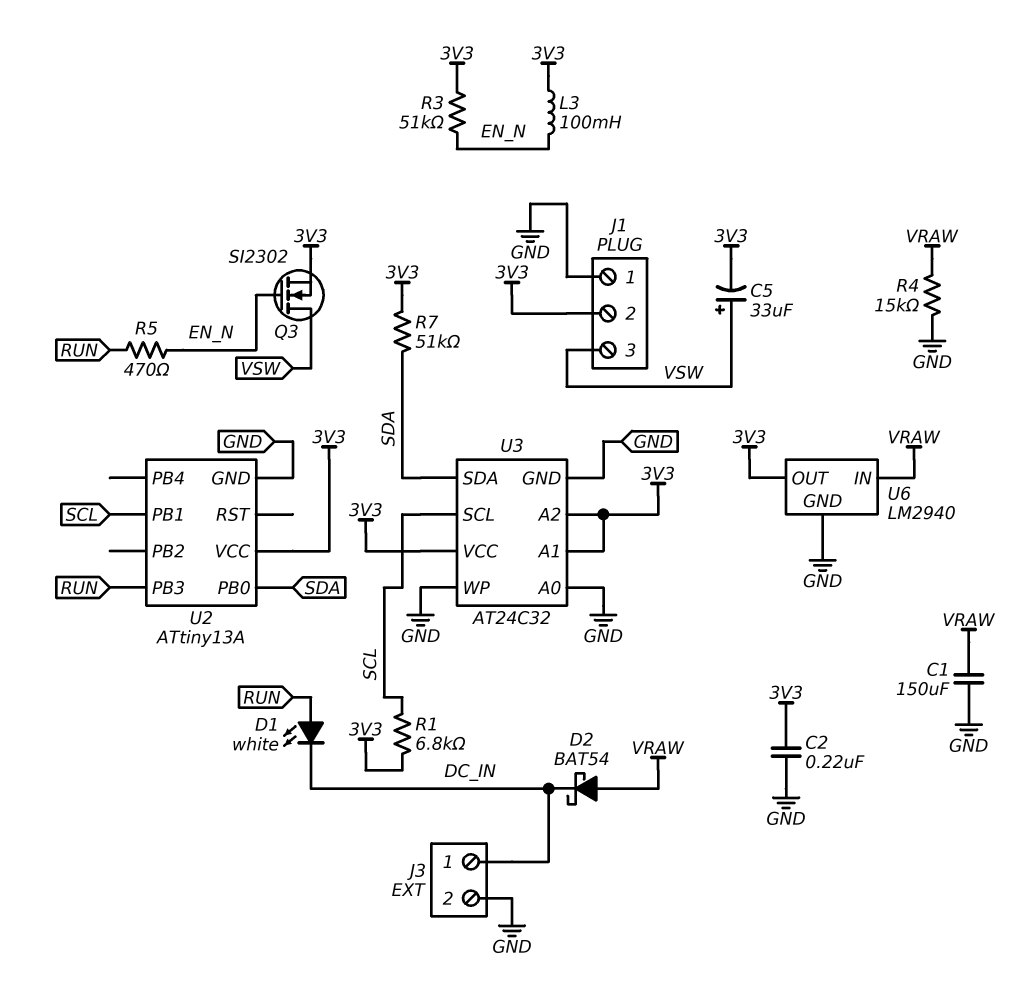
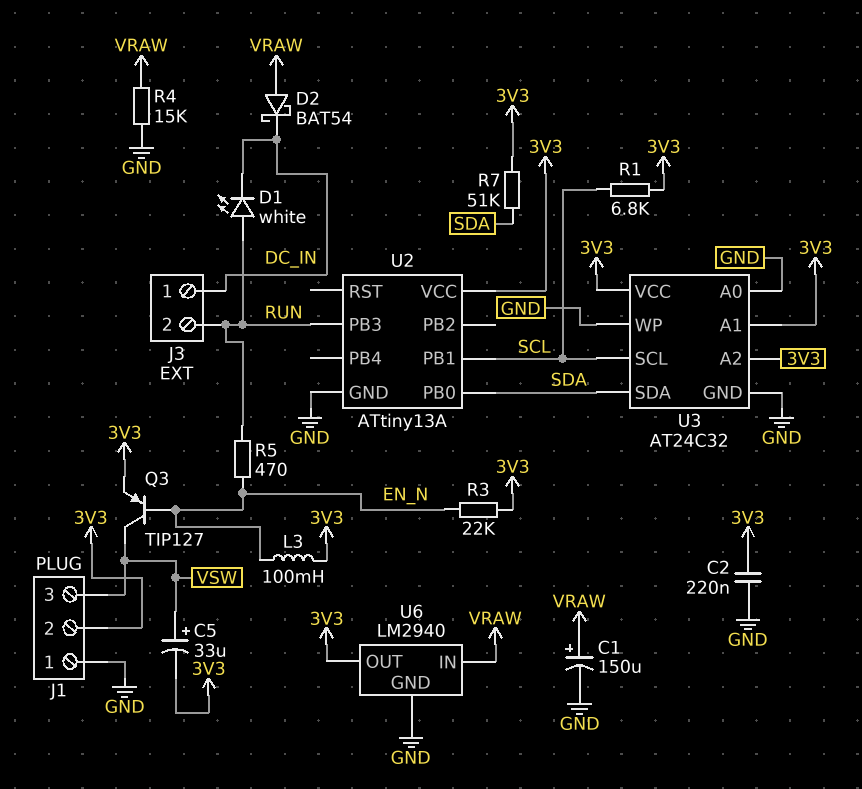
C1: 150uF (GND, VRAW) -> 150uF (plus VRAW, minus GND)
J3 pin 2: GND -> RUN
Q3: NMOS SI2302 (G EN_N, D VSW, S 3V3) -> PNP TIP127 (B EN_N, C VSW, E 3V3)
R3: 51k (3V3, EN_N) -> 22k (3V3, EN_N)

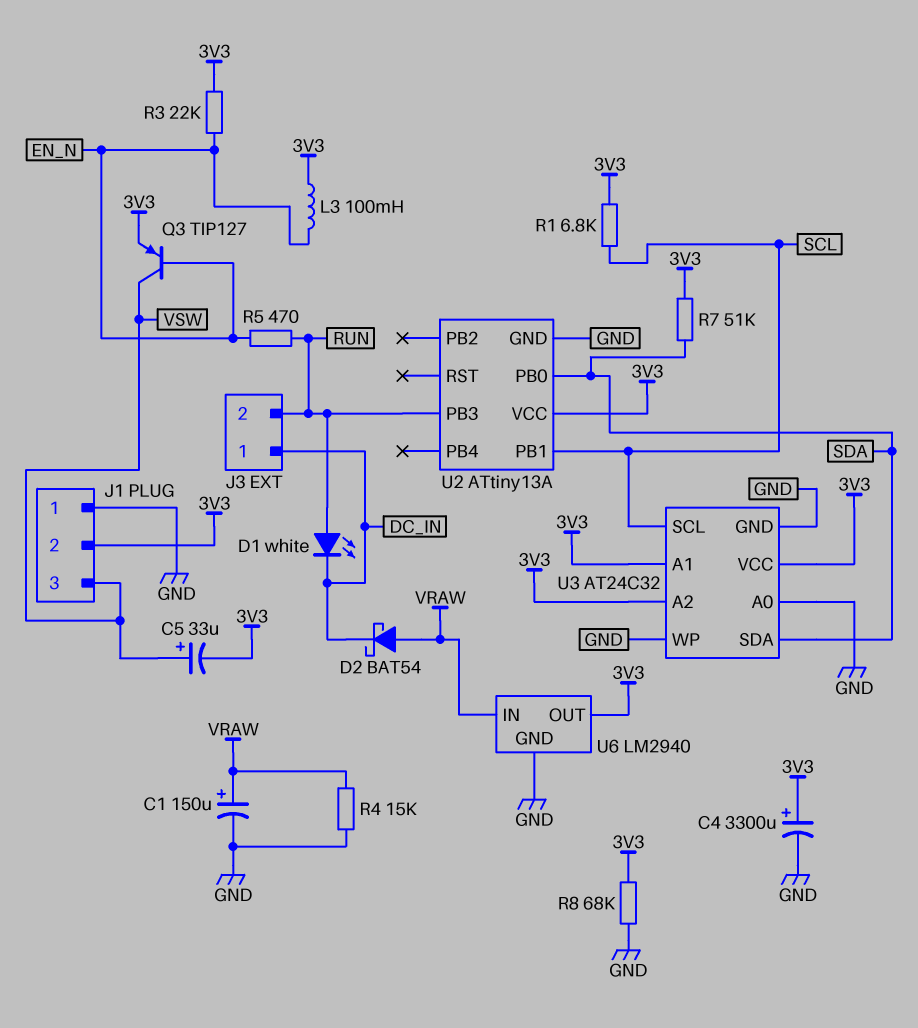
C2: 220nF (3V3, GND) -> none
C4: none -> 3300uF (plus 3V3, minus GND)
R8: none -> 68k (3V3, GND)

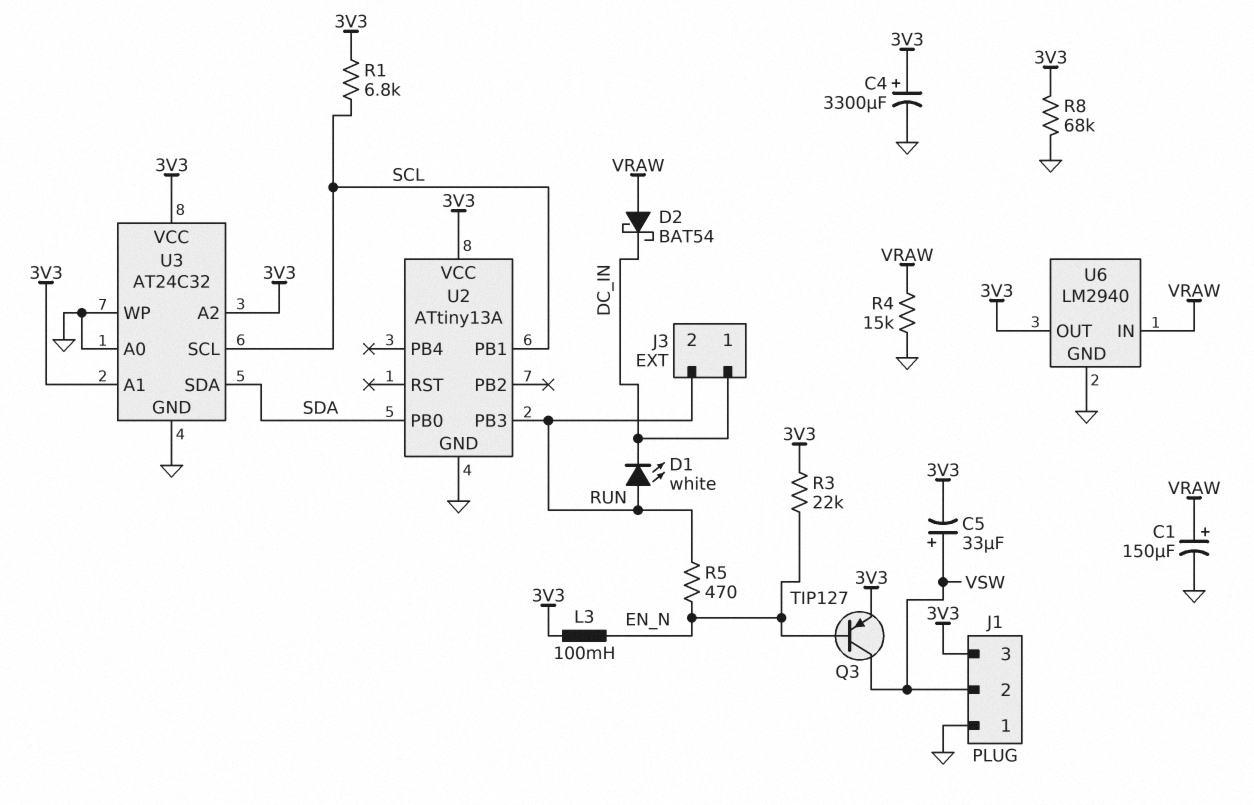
J1 pin 2: 3V3 -> VSW
J1 pin 3: VSW -> 3V3
R7: 51k (3V3, SDA) -> none

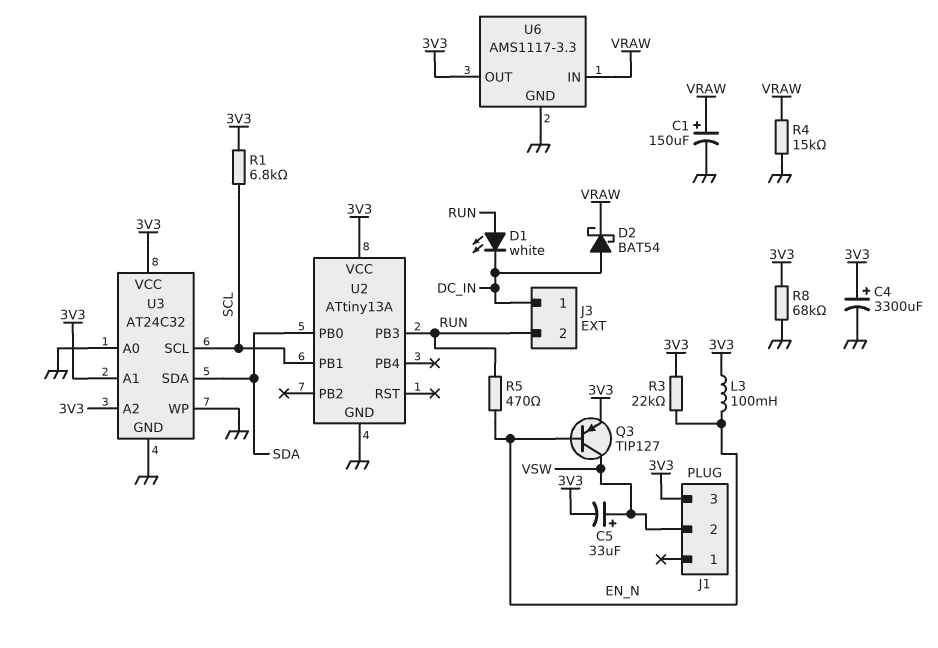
D2: schottky BAT54 (A VRAW, K DC_IN) -> schottky BAT54 (A DC_IN, K VRAW)
J1 pin 1: GND -> none
U6: LM2940 -> AMS1117-3.3

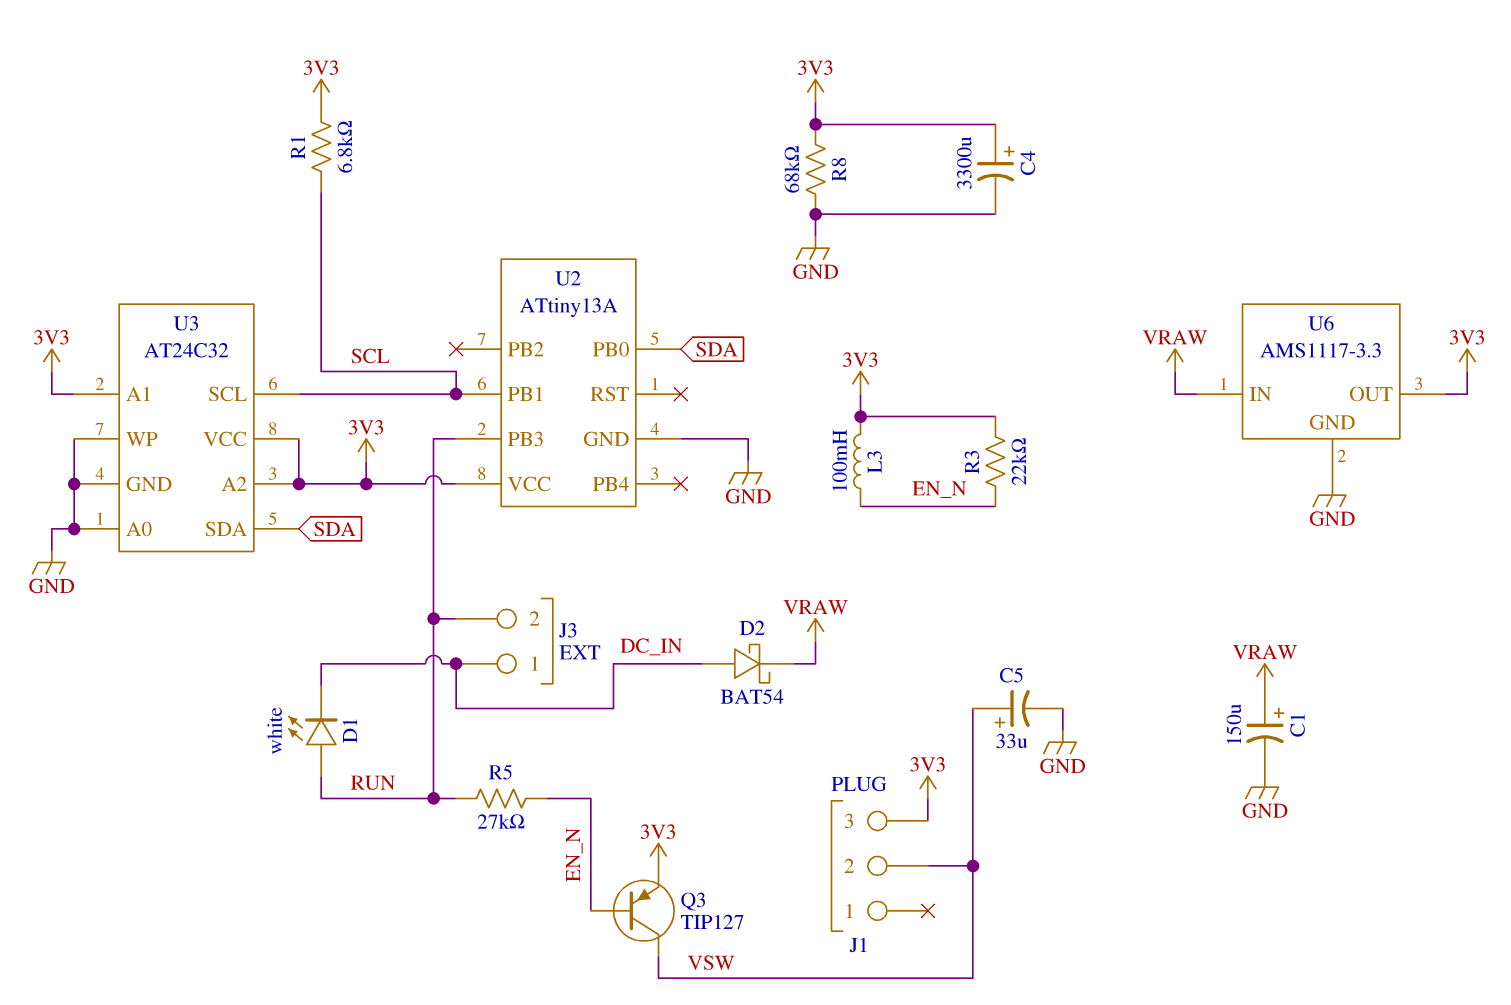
C5: 33uF (plus VSW, minus 3V3) -> 33uF (plus VSW, minus GND)
R4: 15k (GND, VRAW) -> none
R5: 470 (EN_N, RUN) -> 27k (EN_N, RUN)

